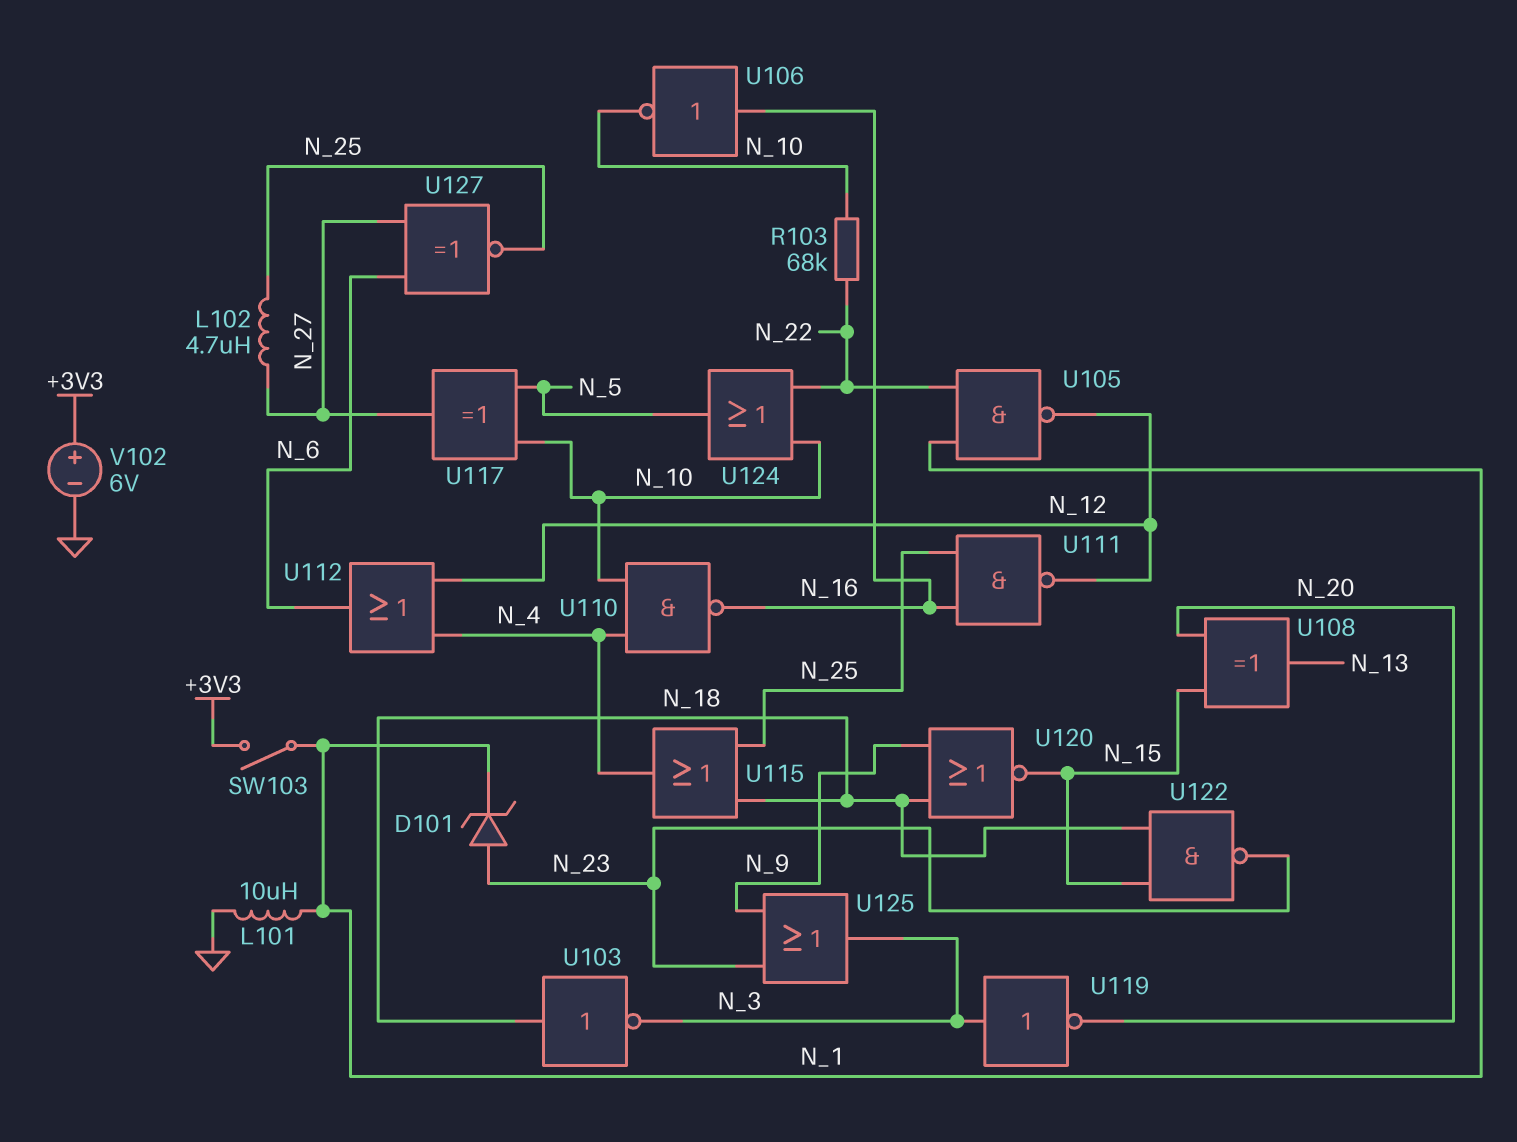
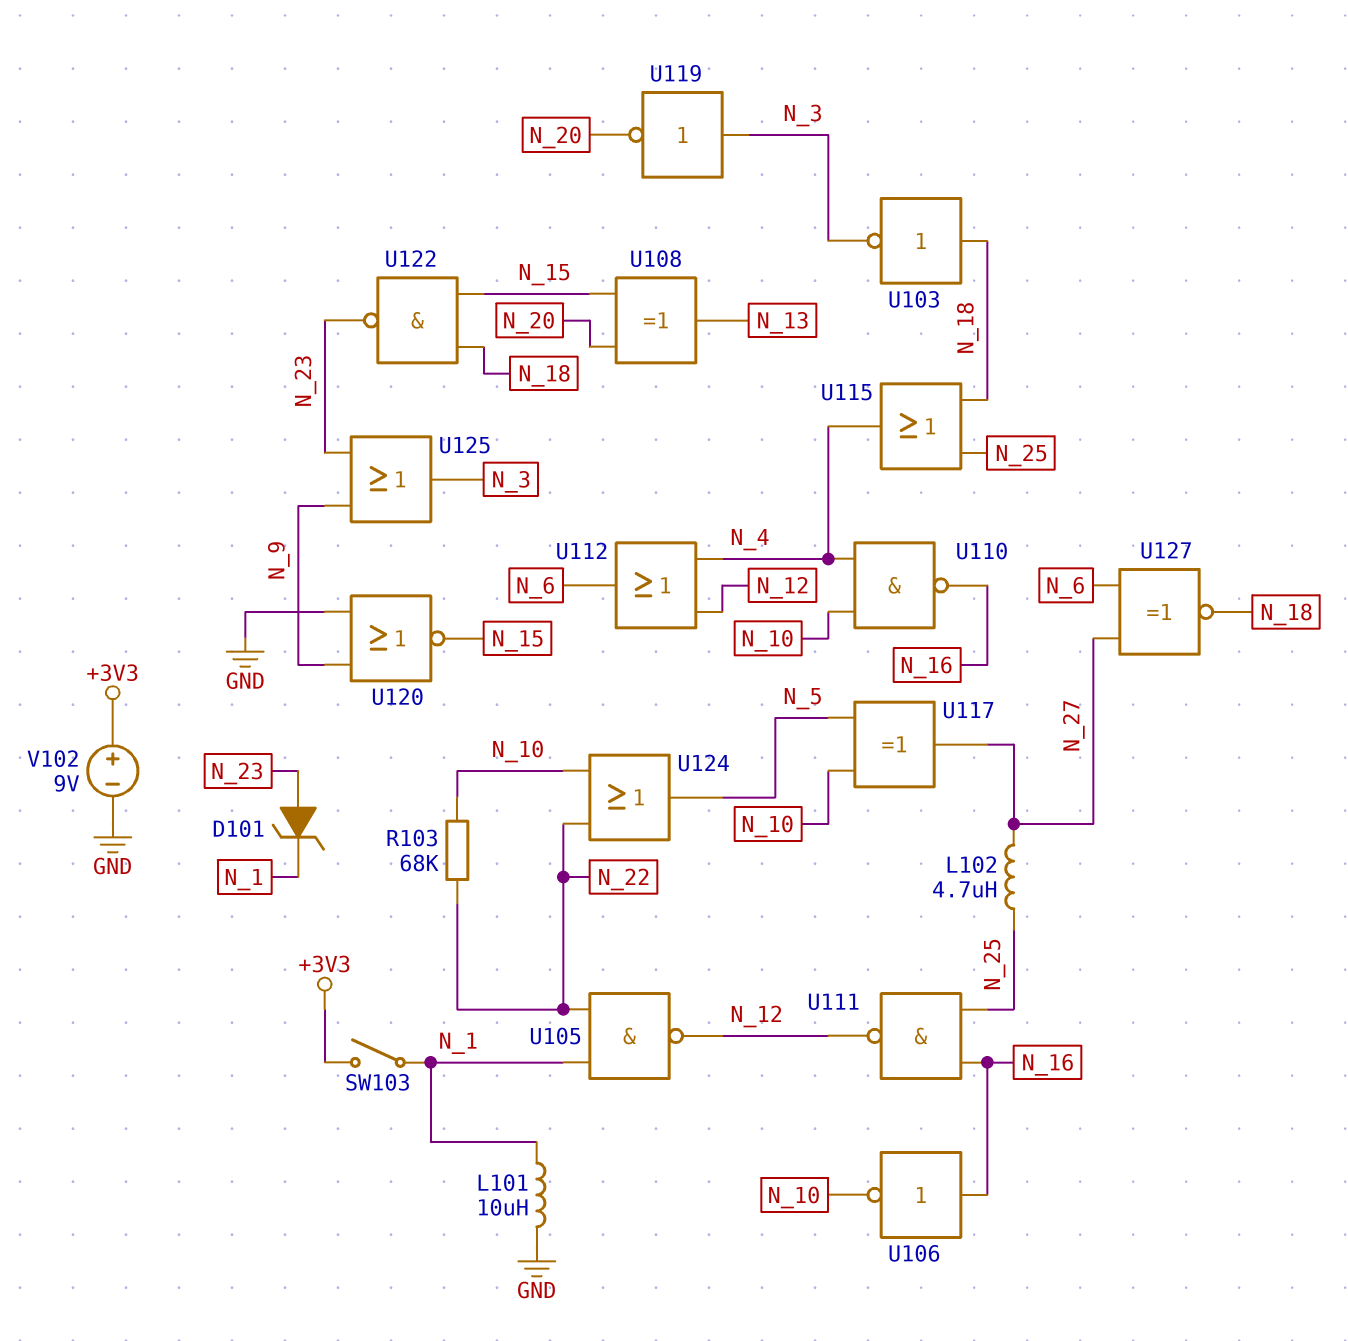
U120: NOR (in N_9, in N_18, out N_15) -> NOR (in GND, in N_9, out N_15)
U127: XNOR (in N_6, in N_27, out N_25) -> XNOR (in N_6, in N_27, out N_18)
V102: 6V (plus +3V3, minus GND) -> 9V (plus +3V3, minus GND)

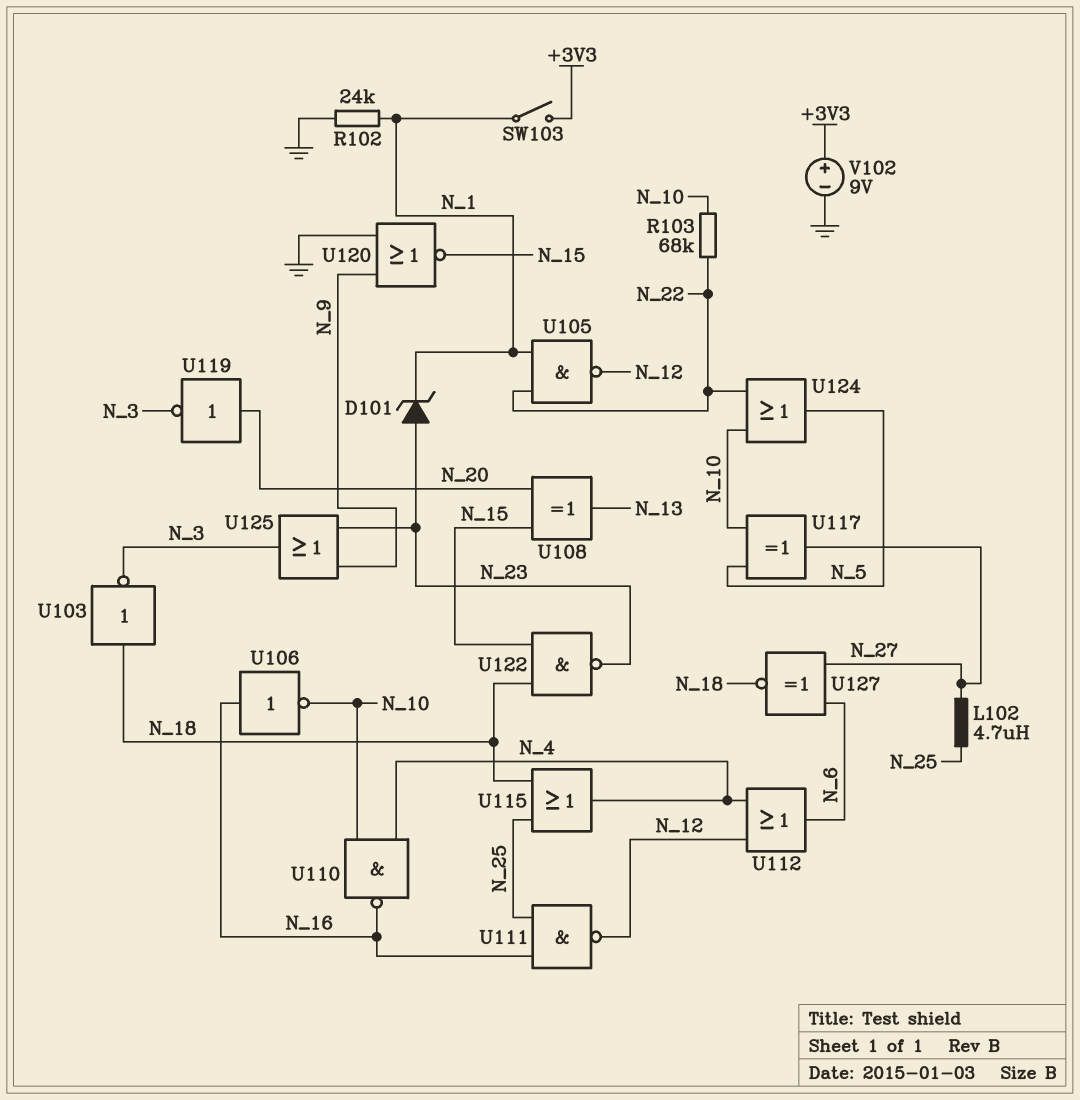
L101: 10uH (GND, N_1) -> none
R102: none -> 24k (GND, N_1)
U119: NOT (in N_3, out N_20) -> NOT (in N_20, out N_3)

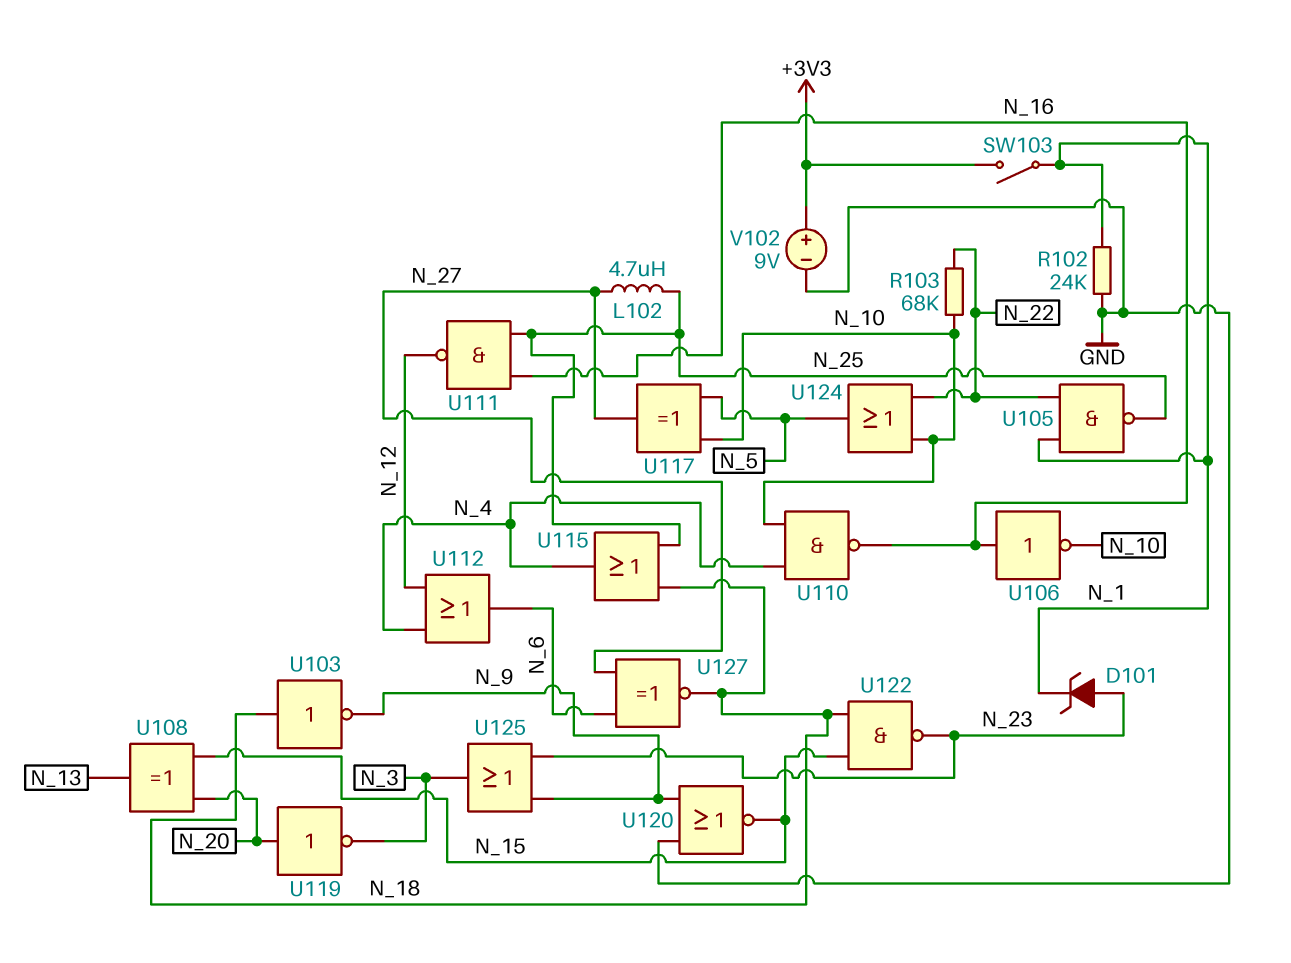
U103: NOT (in N_18, out N_3) -> NOT (in N_18, out N_9)
U105: NAND (in N_1, in N_22, out N_12) -> NAND (in N_1, in N_22, out N_25)

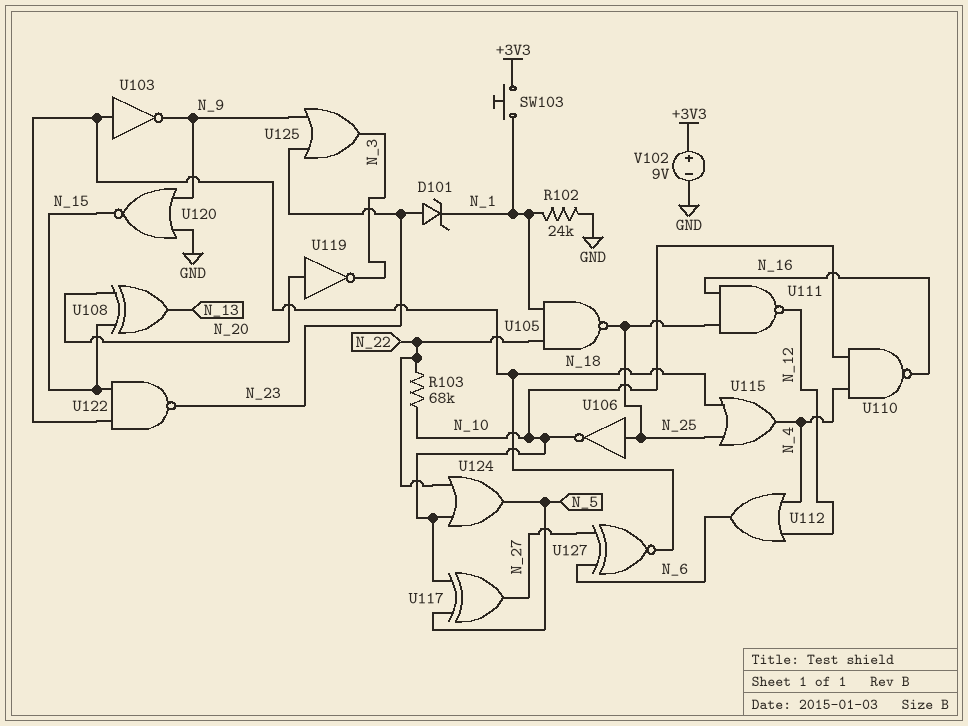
L102: 4.7uH (N_25, N_27) -> none
SW103: switch (+3V3, N_1) -> button (+3V3, N_1)
U106: NOT (in N_16, out N_10) -> NOT (in N_25, out N_10)

